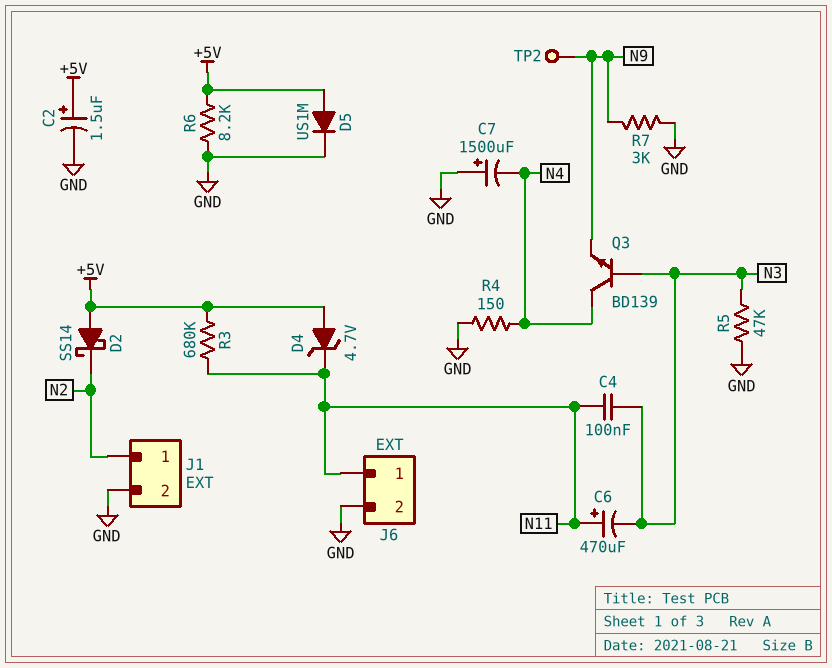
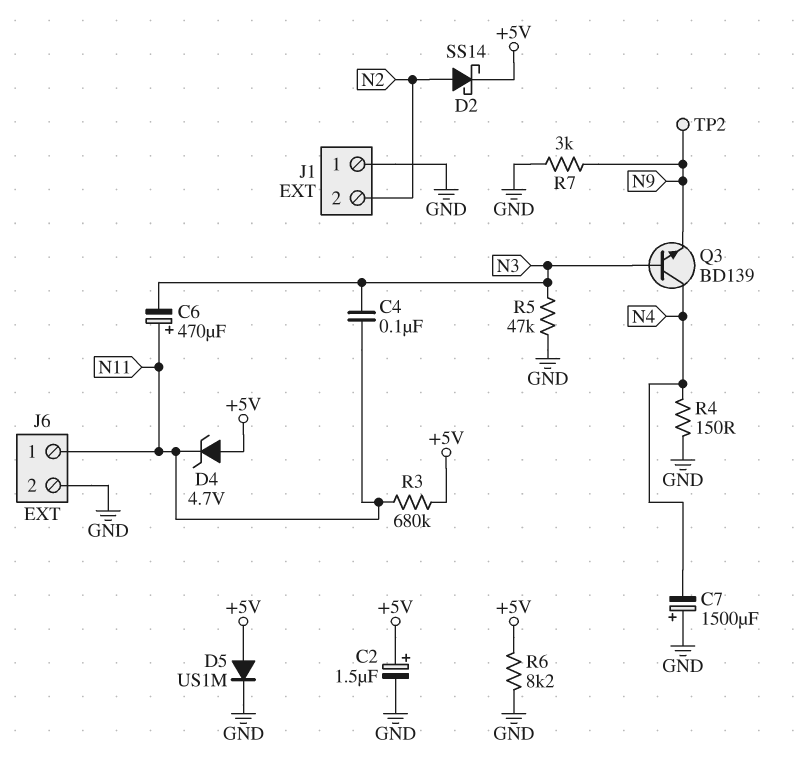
D2: schottky SS14 (A +5V, K N2) -> schottky SS14 (A N2, K +5V)
J1 pin 1: N2 -> GND
J1 pin 2: GND -> N2

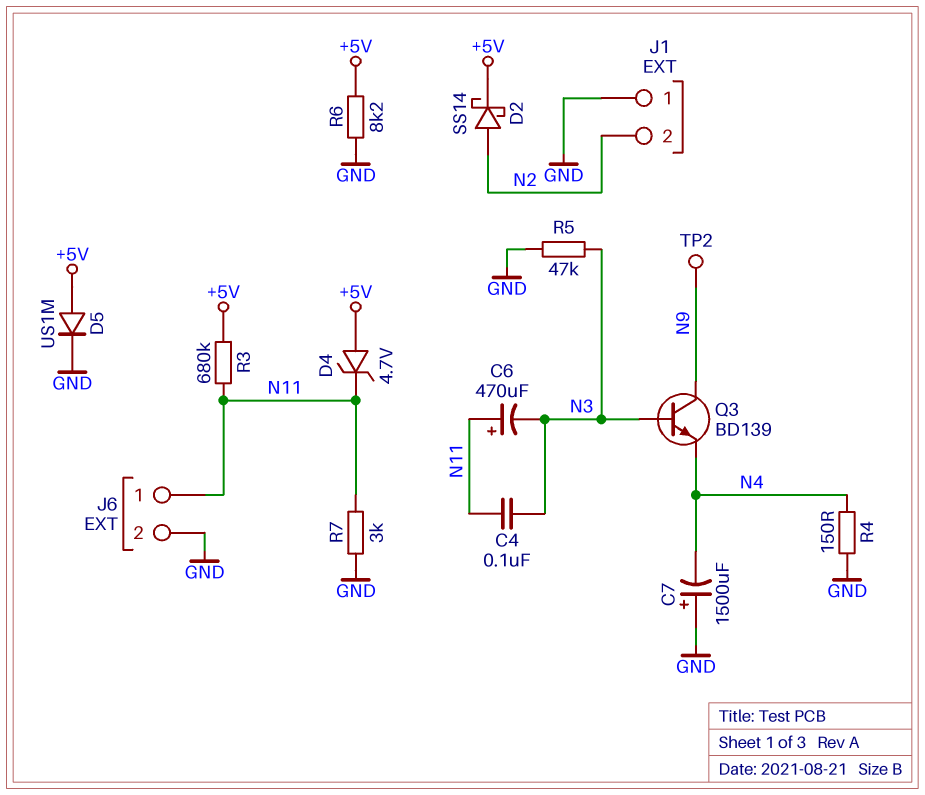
C2: 1.5uF (plus +5V, minus GND) -> none
Q3: NPN BD139 (B N3, C N4, E N9) -> NPN BD139 (B N3, C N9, E N4)
R7: 3k (GND, N9) -> 3k (GND, N11)

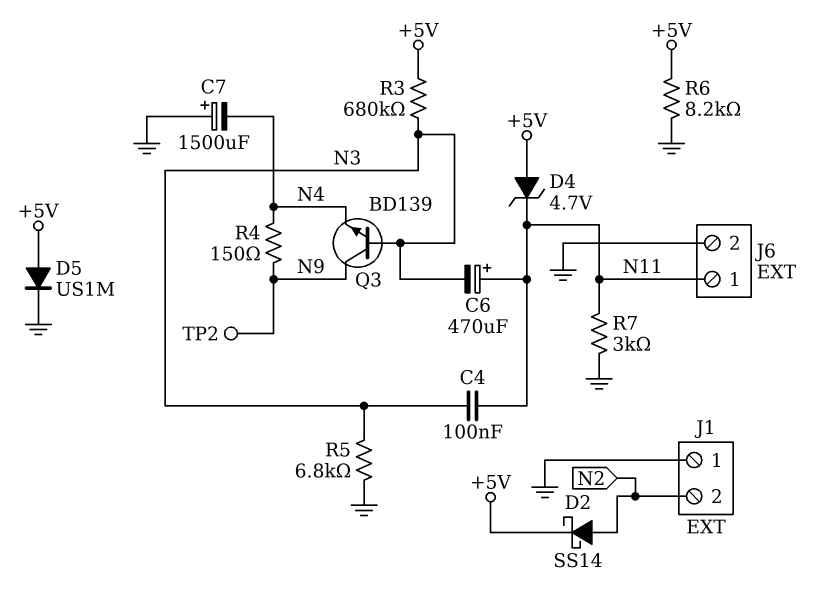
R3: 680k (+5V, N11) -> 680k (+5V, N3)
R4: 150 (GND, N4) -> 150 (N4, N9)
R5: 47k (GND, N3) -> 6.8k (GND, N3)

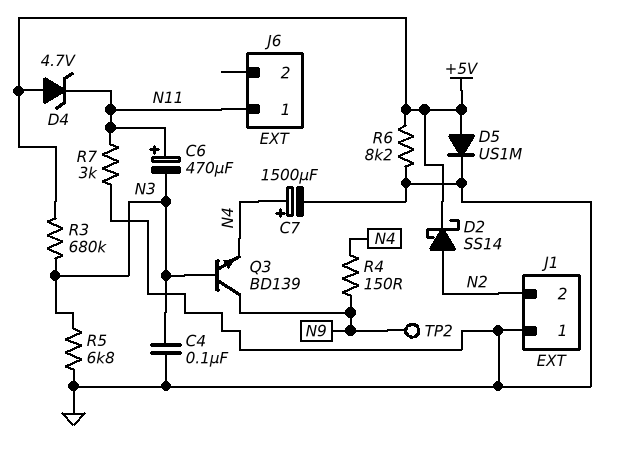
C4: 100nF (N3, N11) -> 100nF (GND, N3)
C7: 1500uF (plus GND, minus N4) -> 1500uF (plus N4, minus GND)
J6 pin 2: GND -> none

